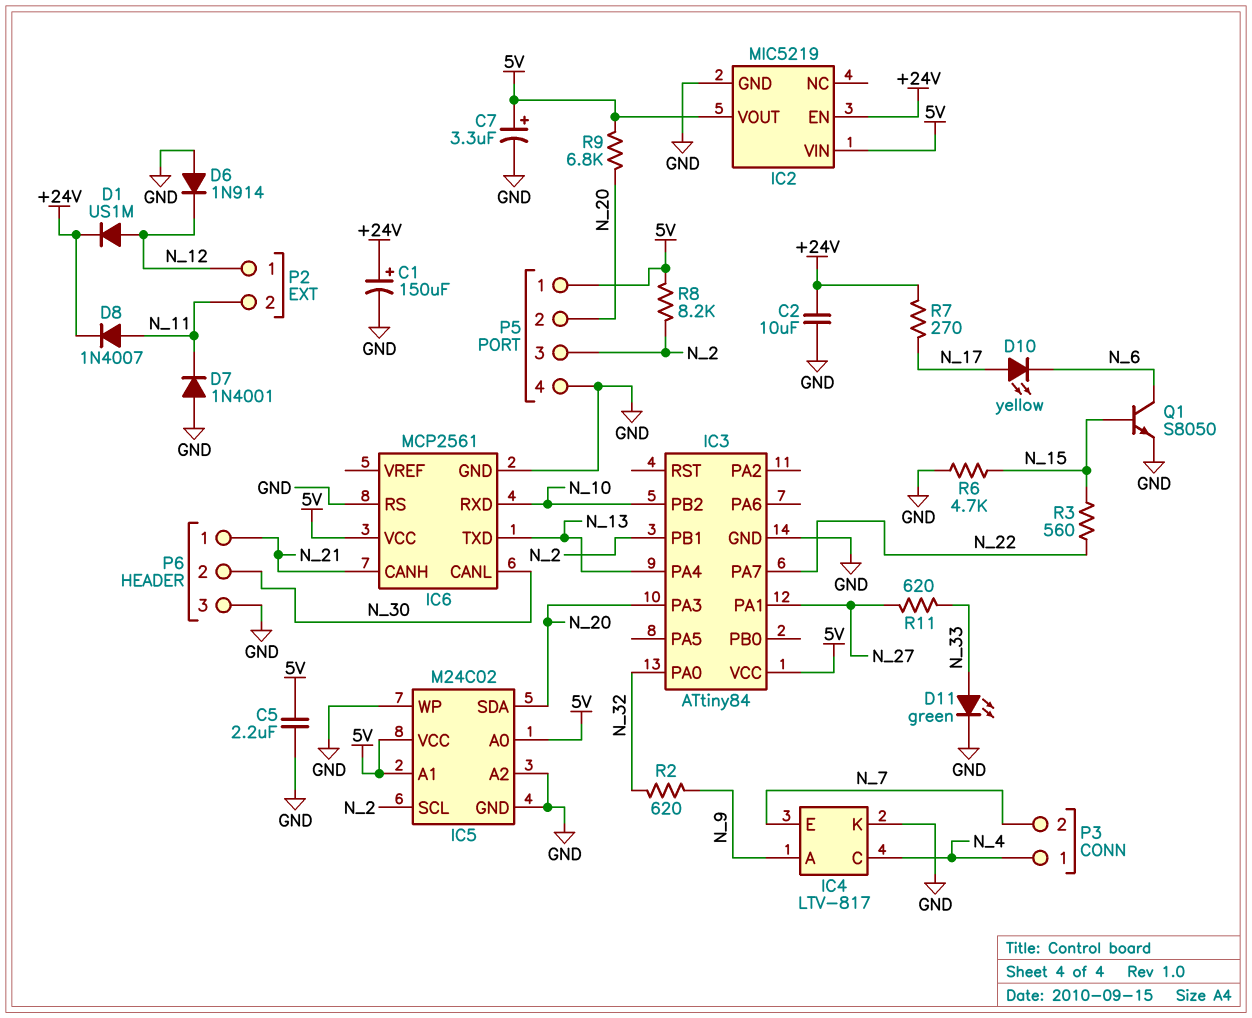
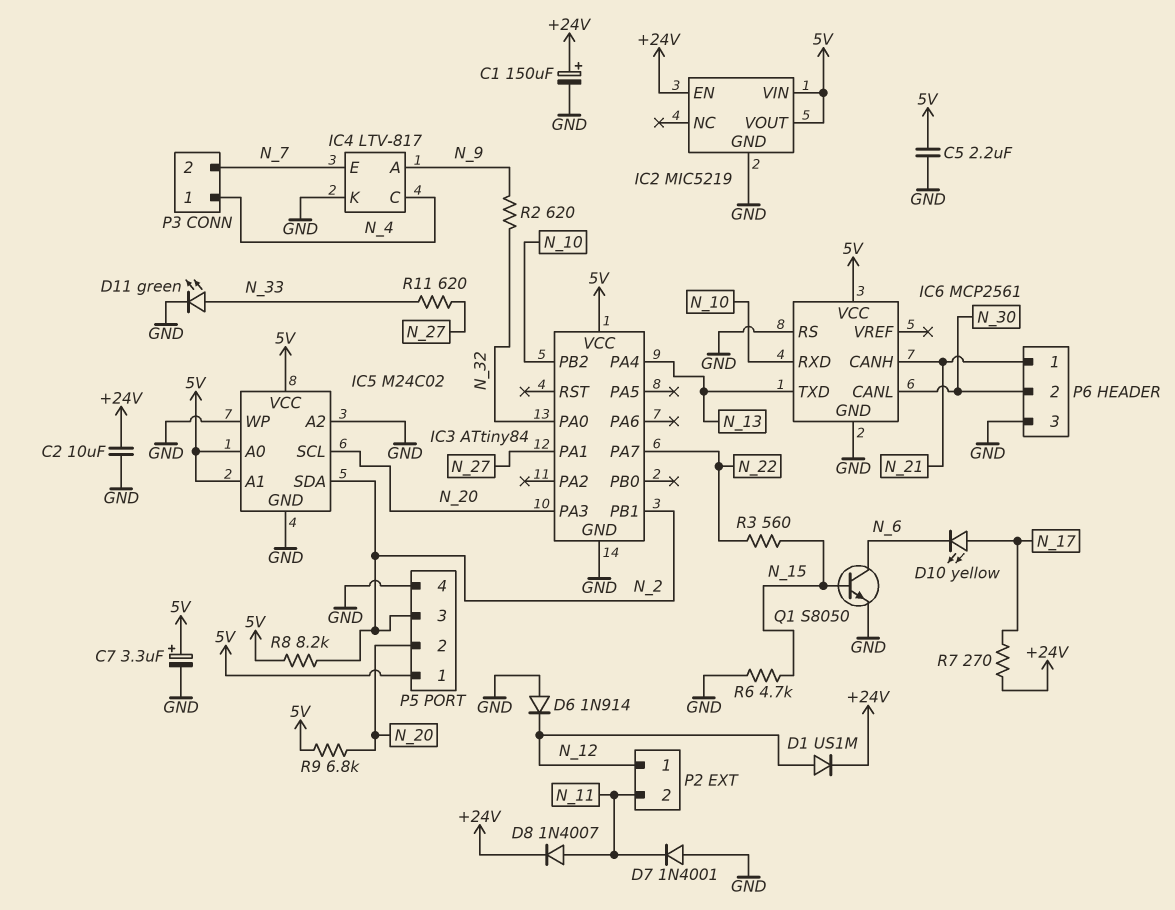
IC5 pin SCL: N_2 -> N_20
IC5 pin SDA: N_20 -> N_2

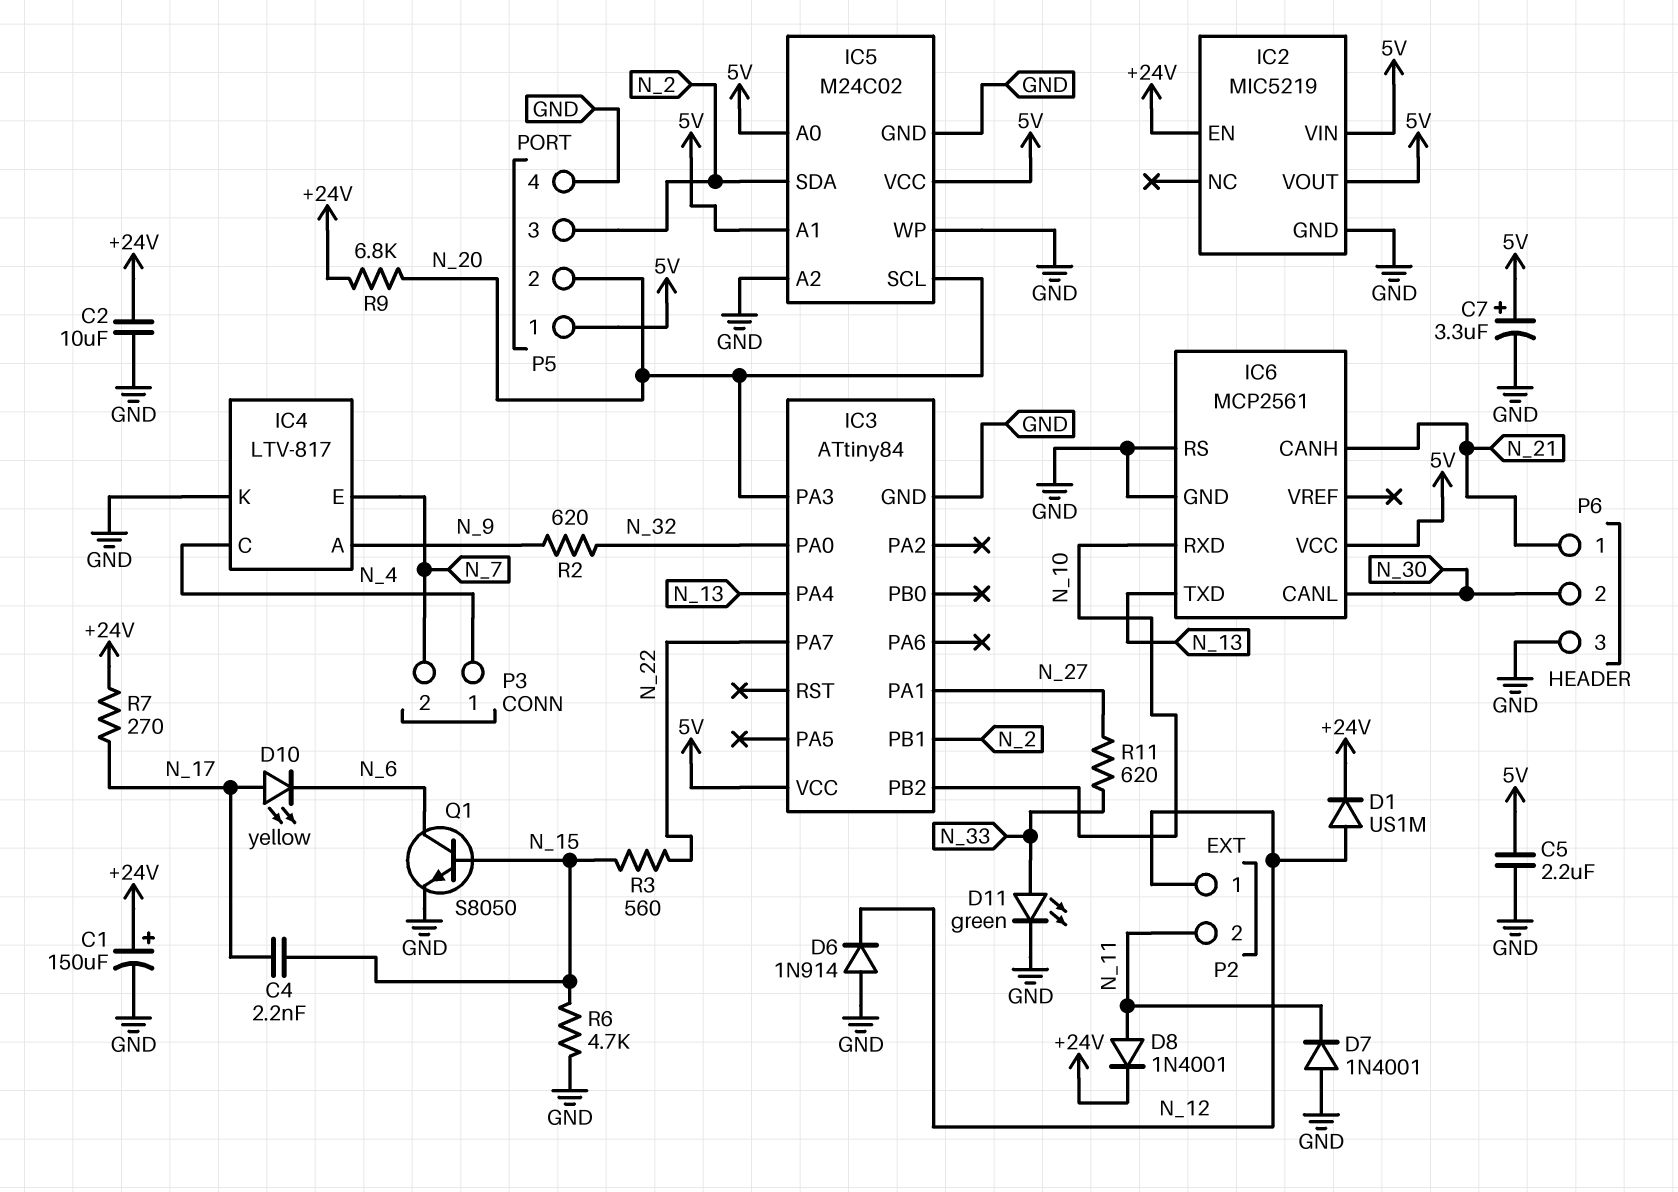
C4: none -> 2.2nF (N_15, N_17)
D8: diode 1N4007 (A N_11, K +24V) -> diode 1N4001 (A N_11, K +24V)
R8: 8.2k (5V, N_2) -> none
R9: 6.8k (5V, N_20) -> 6.8k (+24V, N_20)

